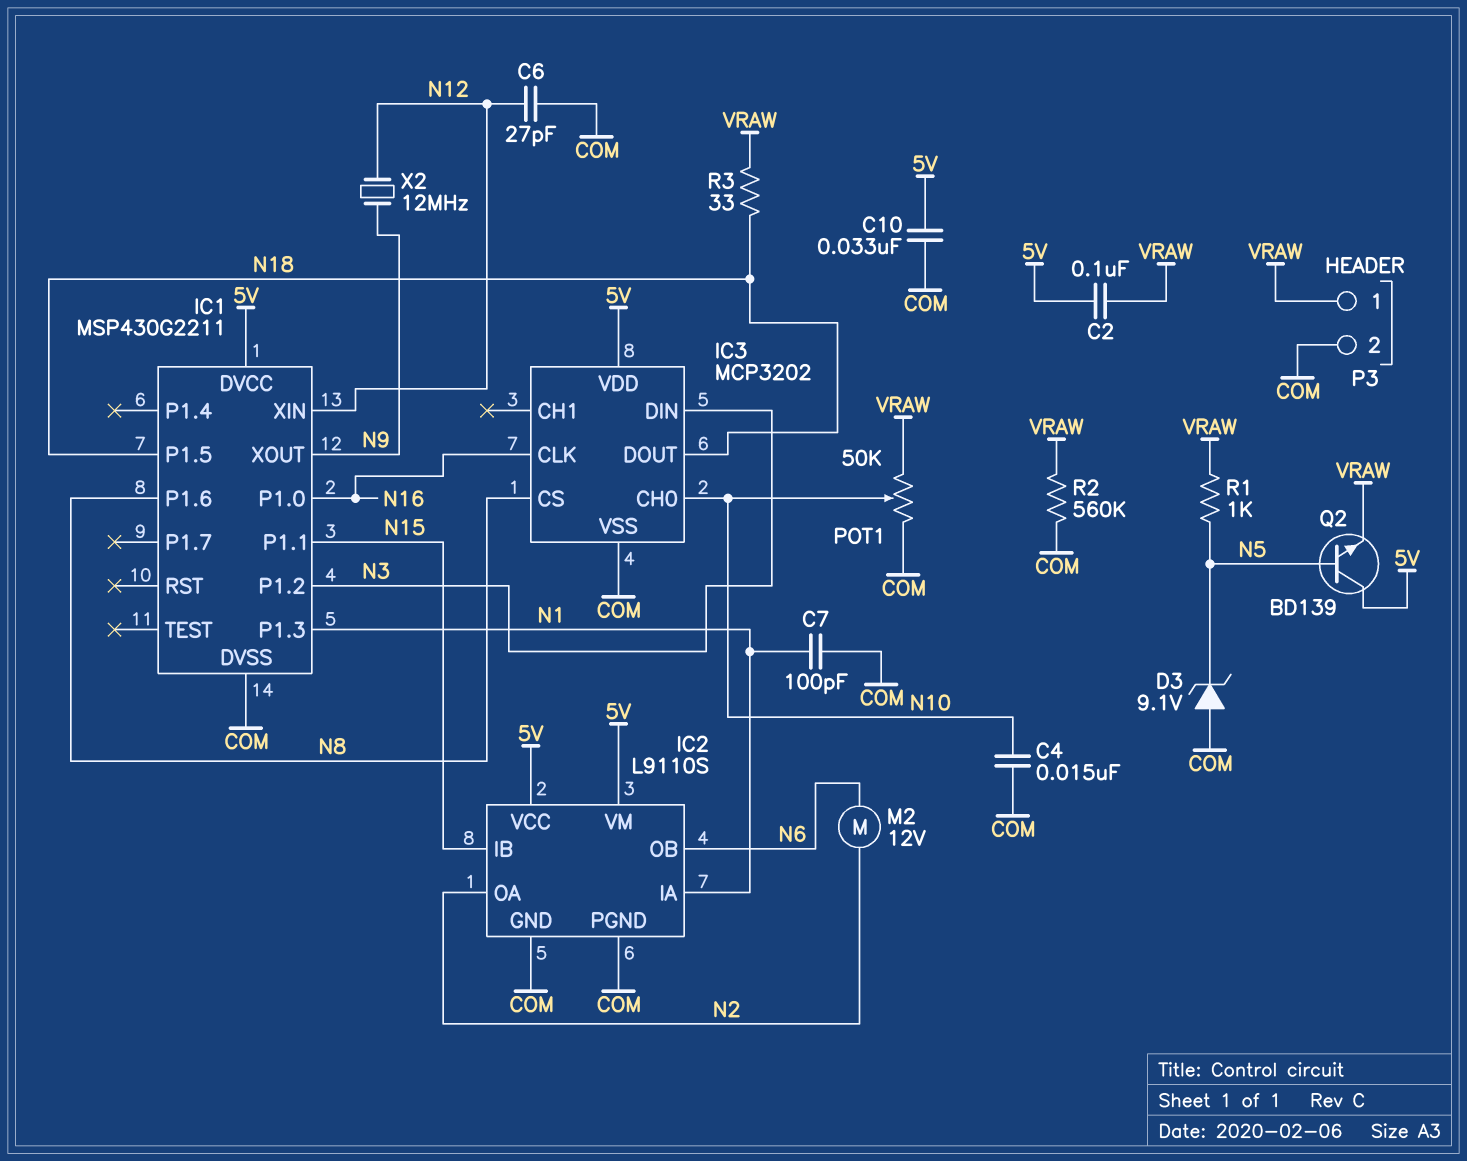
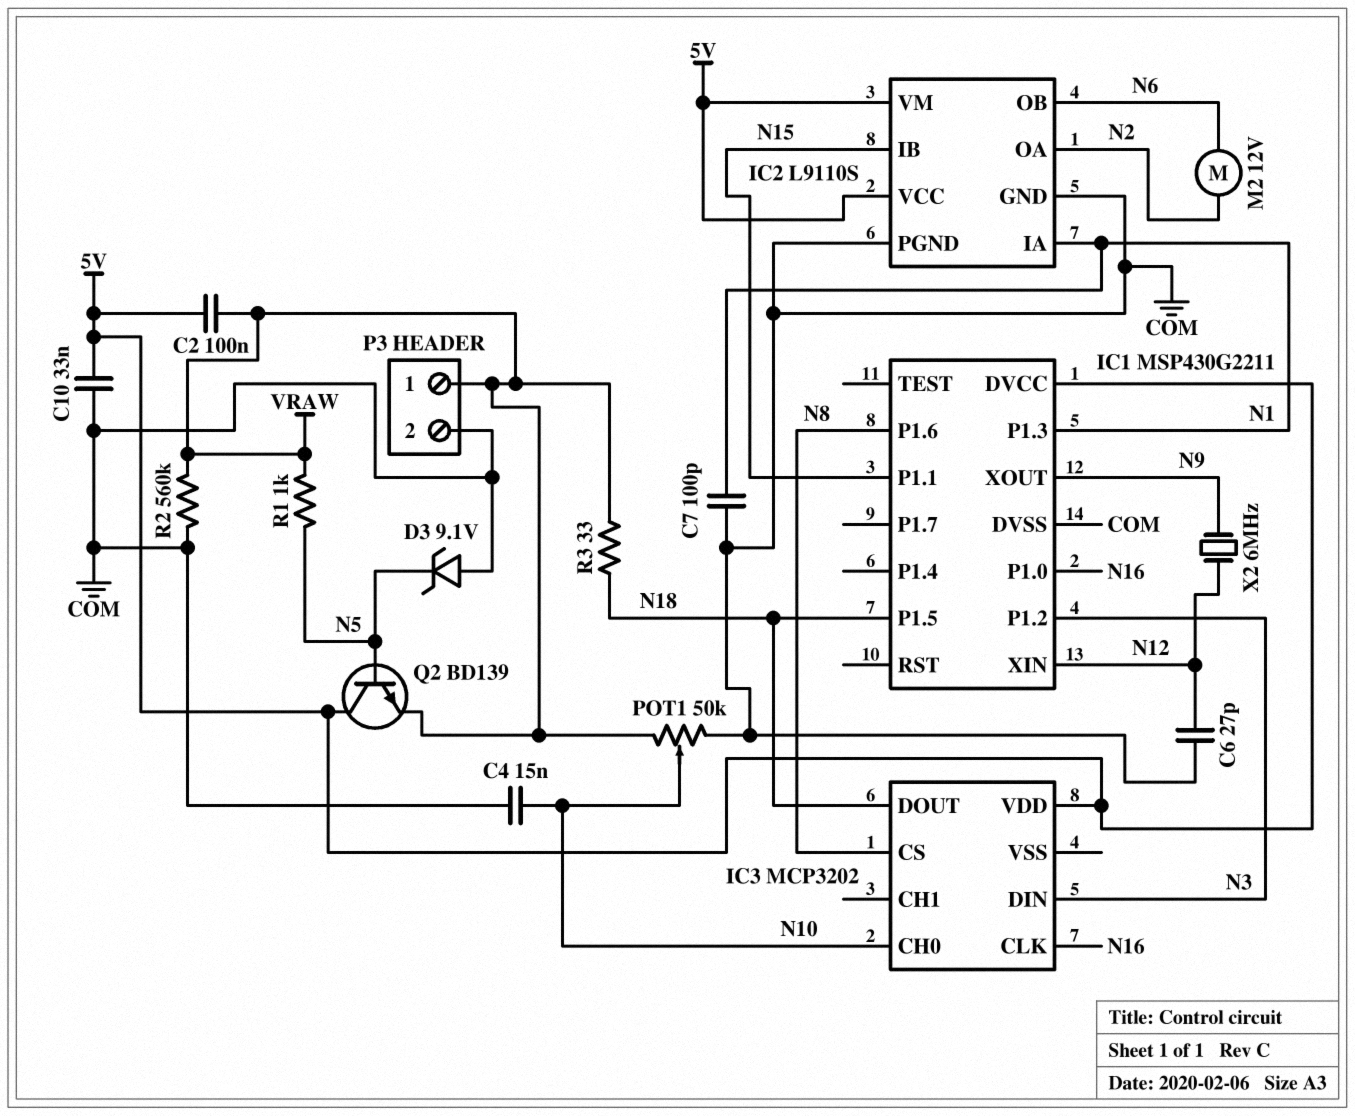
IC3 pin VSS: COM -> none
X2: 12MHz (N9, N12) -> 6MHz (N9, N12)

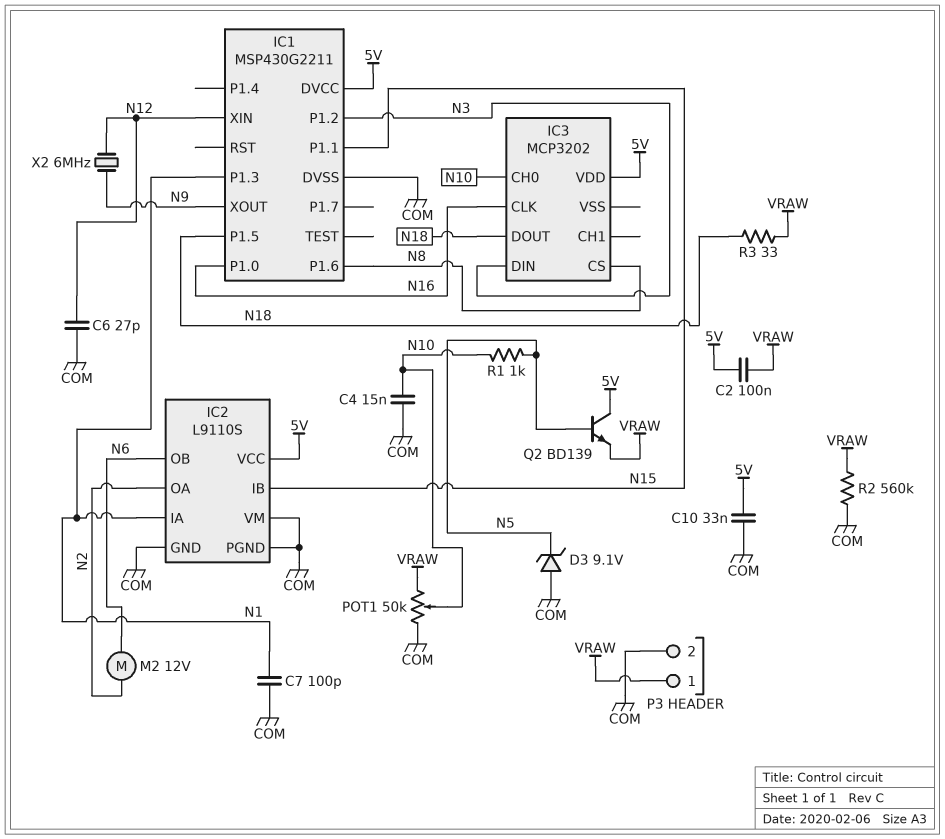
IC2 pin VM: 5V -> COM
R1: 1k (N5, VRAW) -> 1k (N5, N10)

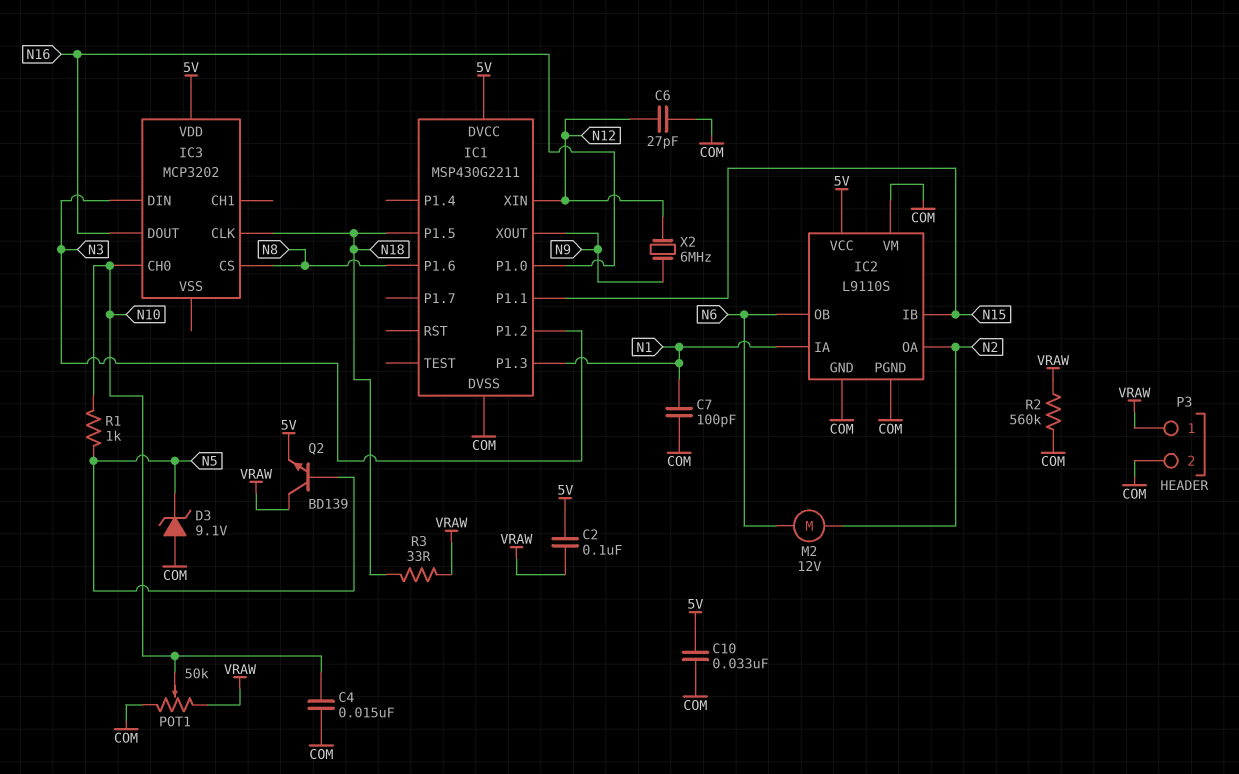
IC3 pin CLK: N16 -> N18
IC3 pin DOUT: N18 -> N16
Q2: NPN BD139 (B N5, C 5V, E VRAW) -> NPN BD139 (B N5, C VRAW, E 5V)

